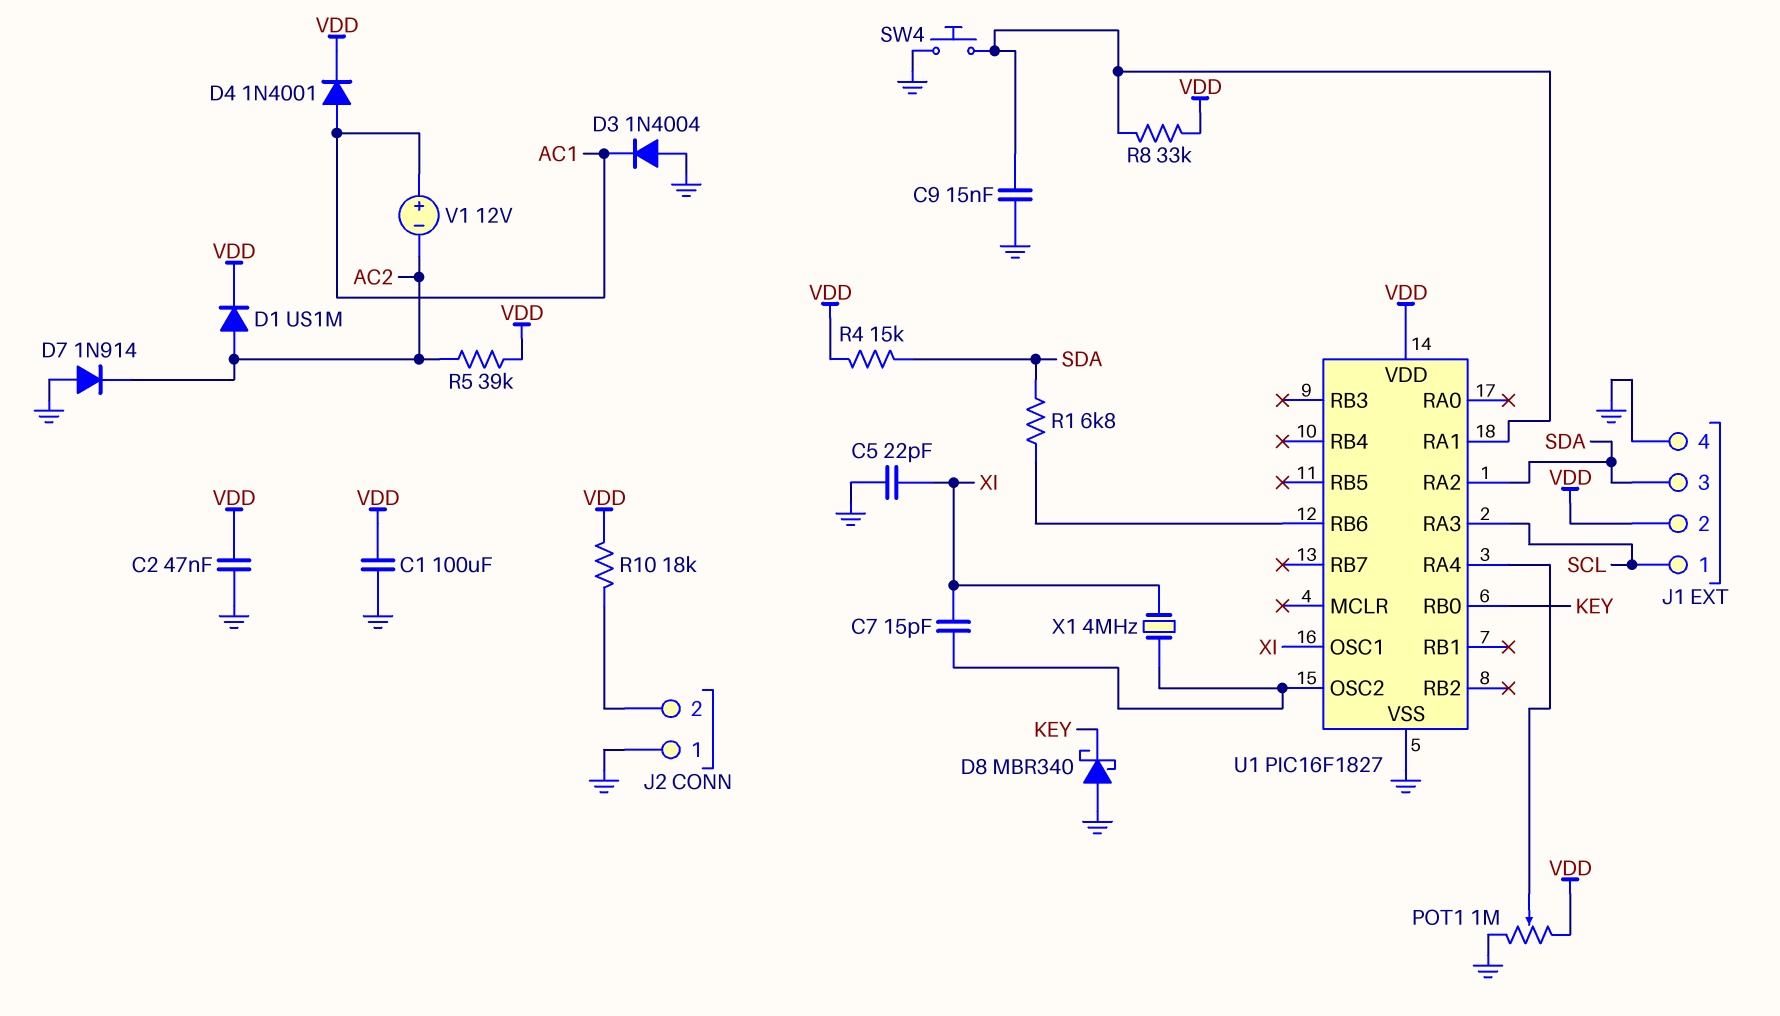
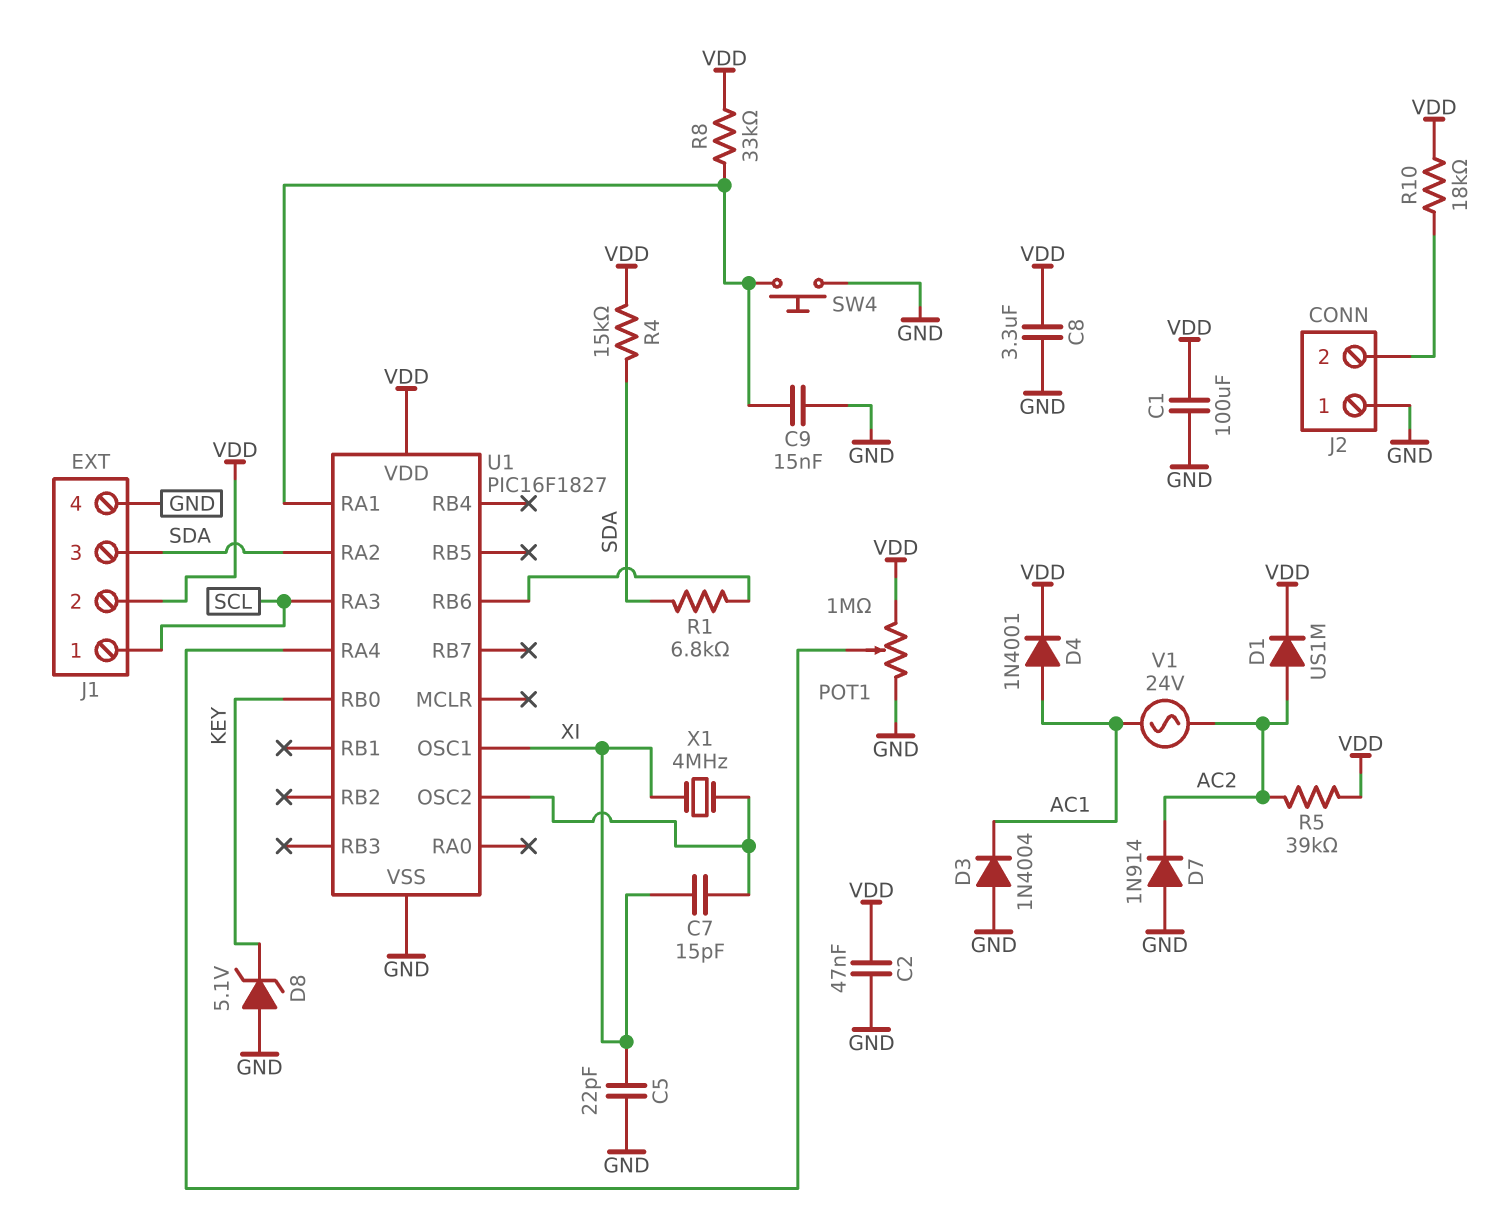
C8: none -> 3.3uF (GND, VDD)
D8: schottky MBR340 (A GND, K KEY) -> zener 5.1V (A GND, K KEY)
V1: 12V (plus AC1, minus AC2) -> AC 24V (AC1, AC2)

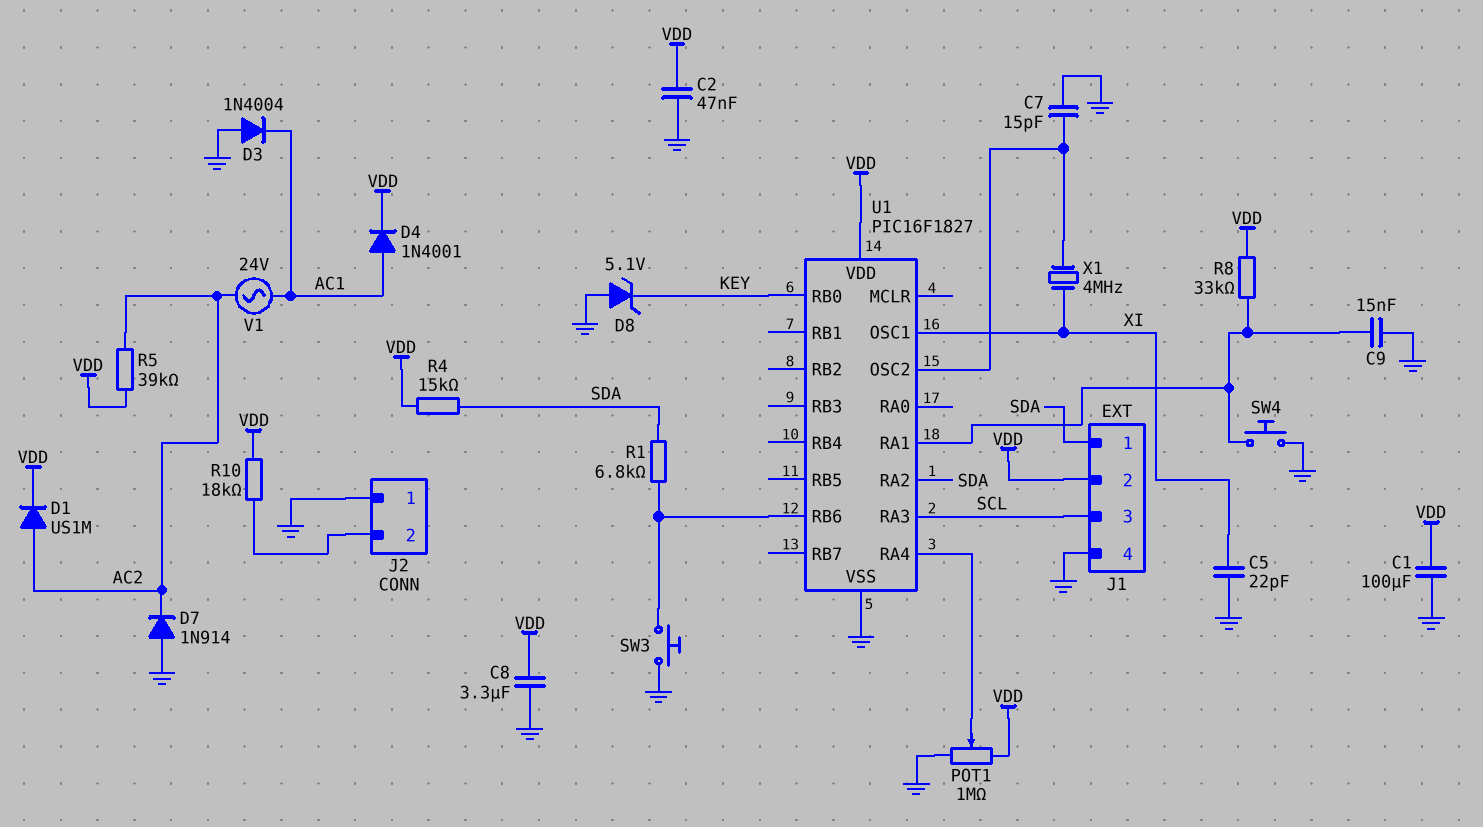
C7: 15pF (U1/OSC2, XI) -> 15pF (GND, U1/OSC2)
J1 pin 1: SCL -> SDA
J1 pin 3: SDA -> SCL
SW3: none -> button (GND, U1/RB6)

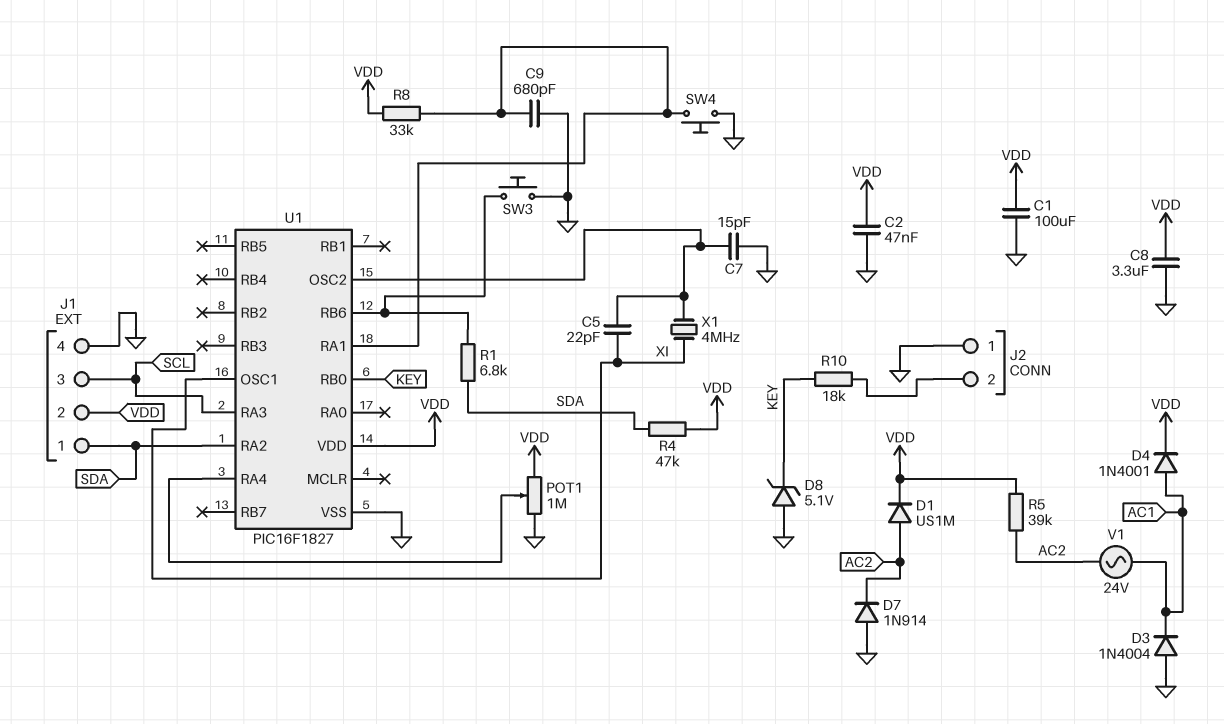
C5: 22pF (GND, XI) -> 22pF (U1/OSC2, XI)
C9: 15nF (GND, U1/RA1) -> 680pF (GND, U1/RA1)
R4: 15k (SDA, VDD) -> 47k (SDA, VDD)
R10: 18k (J2/2, VDD) -> 18k (J2/2, KEY)

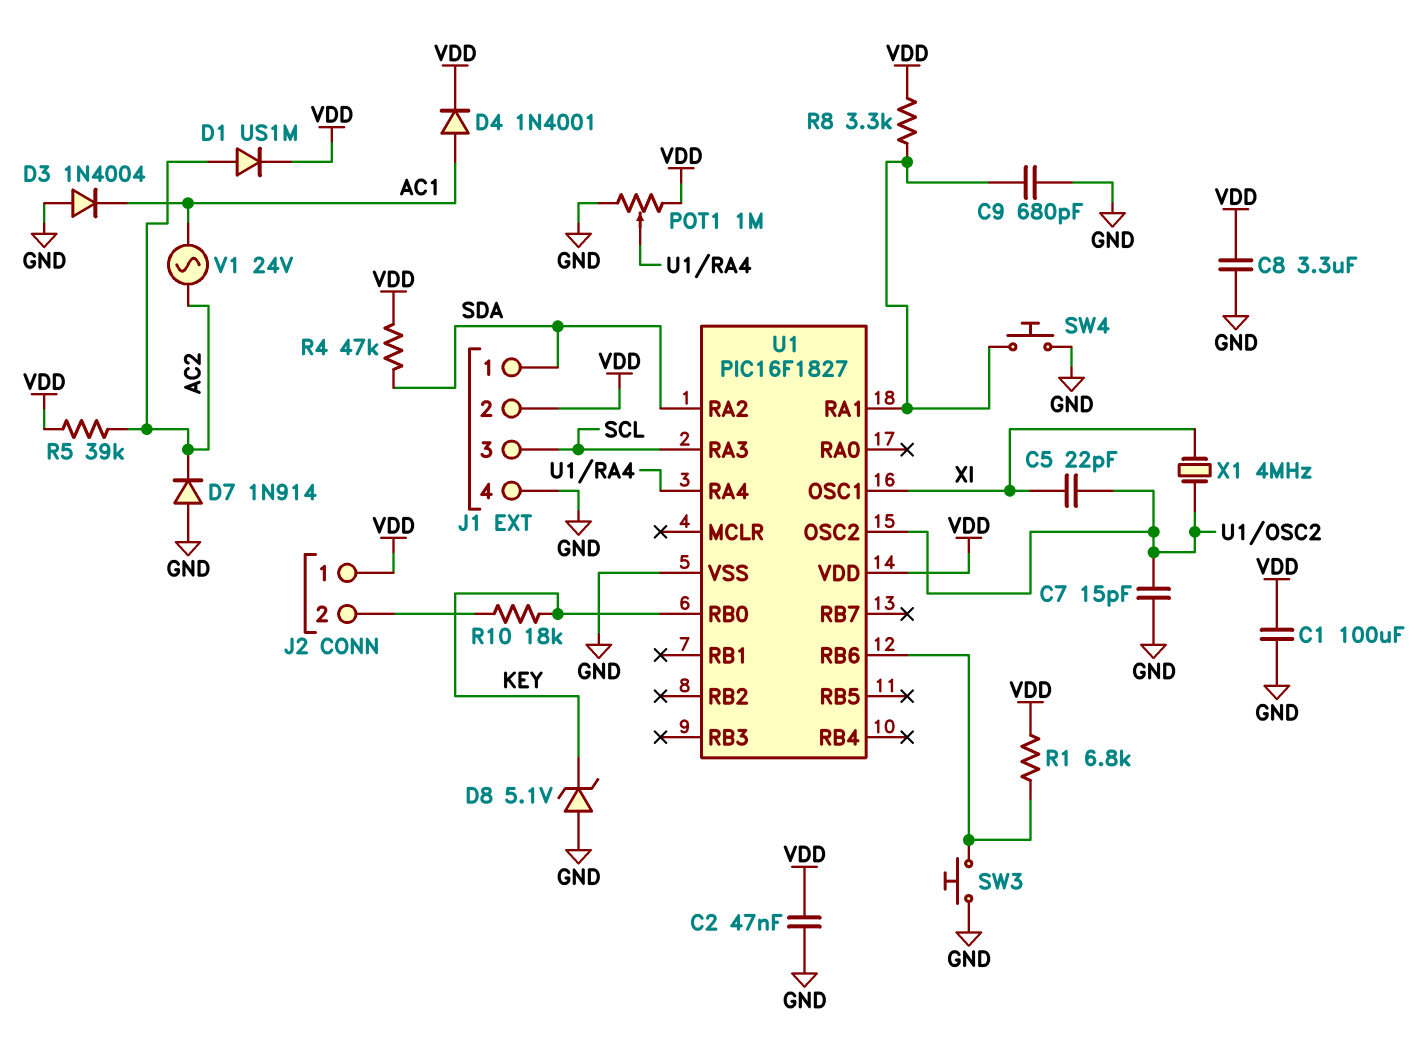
J2 pin 1: GND -> VDD
R1: 6.8k (SDA, U1/RB6) -> 6.8k (U1/RB6, VDD)
R8: 33k (U1/RA1, VDD) -> 3.3k (U1/RA1, VDD)

